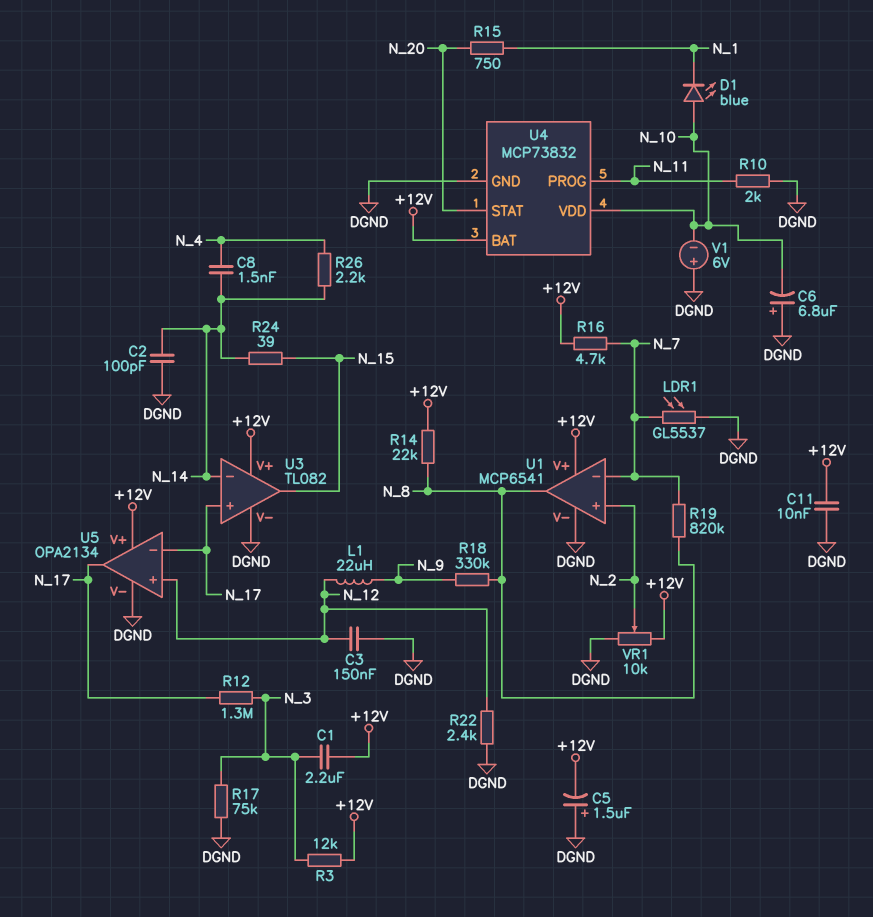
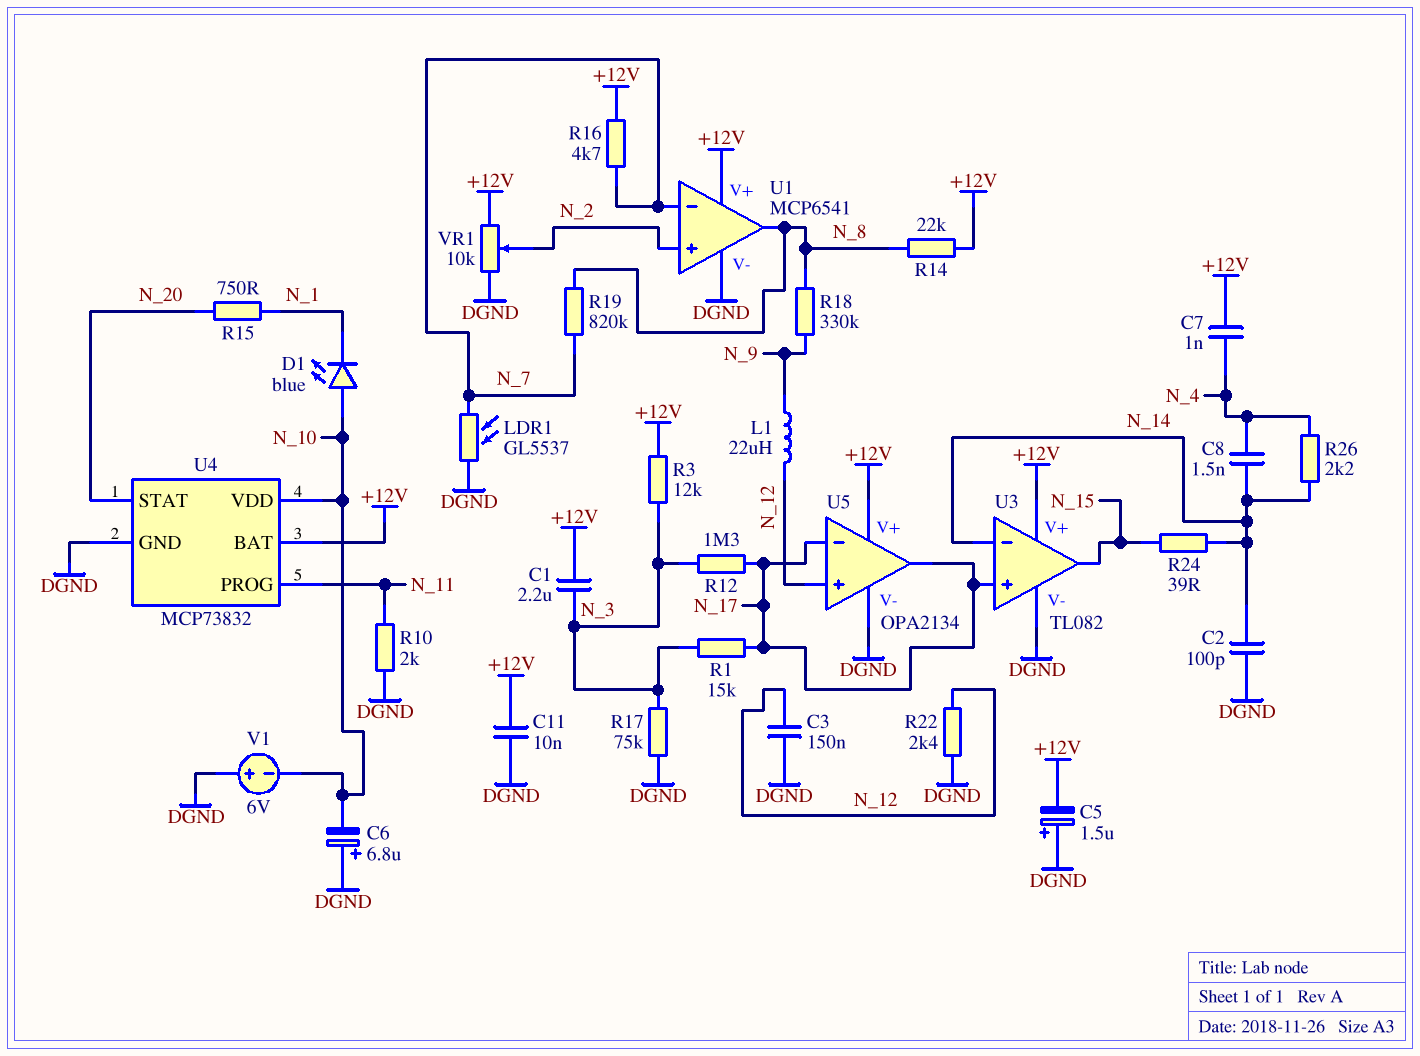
C7: none -> 1nF (+12V, N_4)
R1: none -> 15k (N_3, N_17)

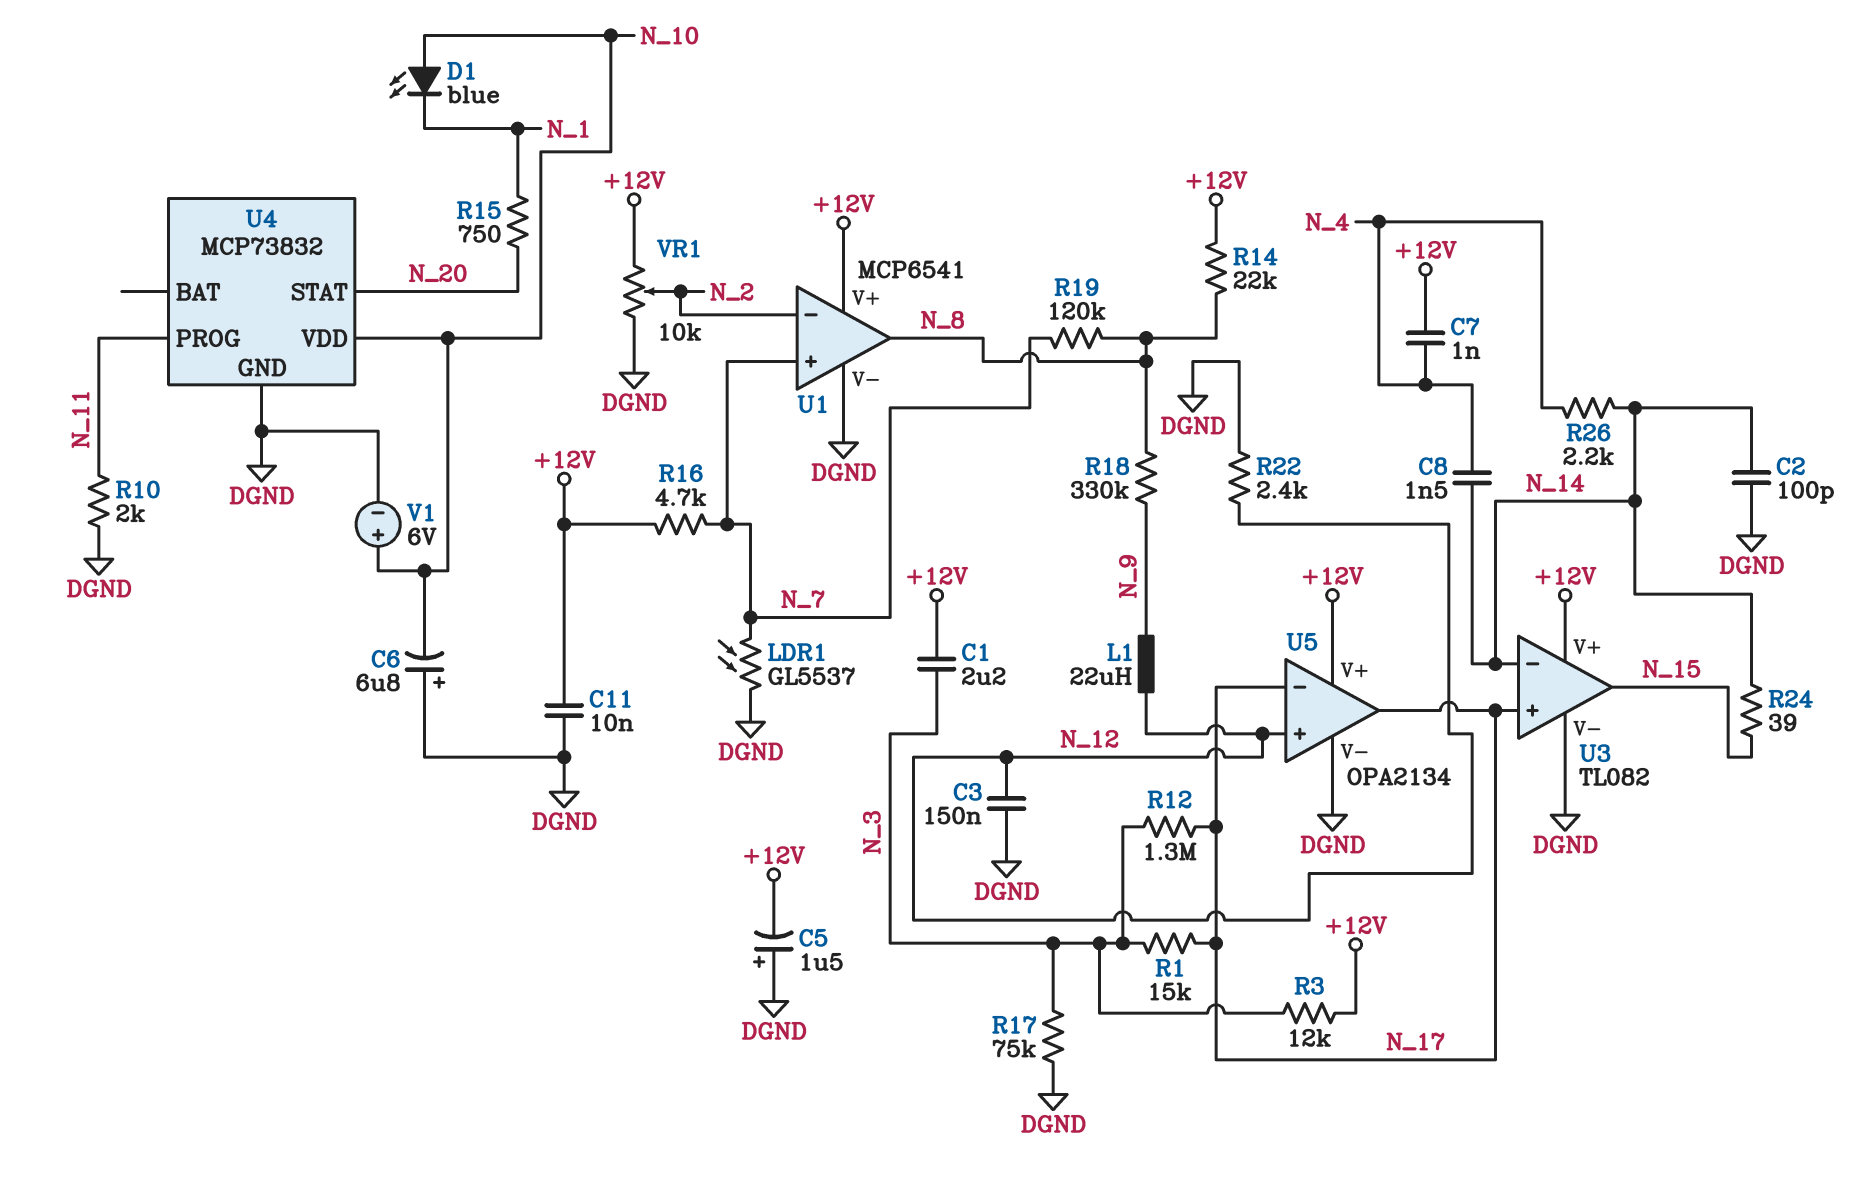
R19: 820k (N_7, N_8) -> 120k (N_7, N_8)
U1 pin in+: N_2 -> N_7
U1 pin in-: N_7 -> N_2
U4 pin BAT: +12V -> none
V1: 6V (plus DGND, minus N_10) -> 6V (plus N_10, minus DGND)

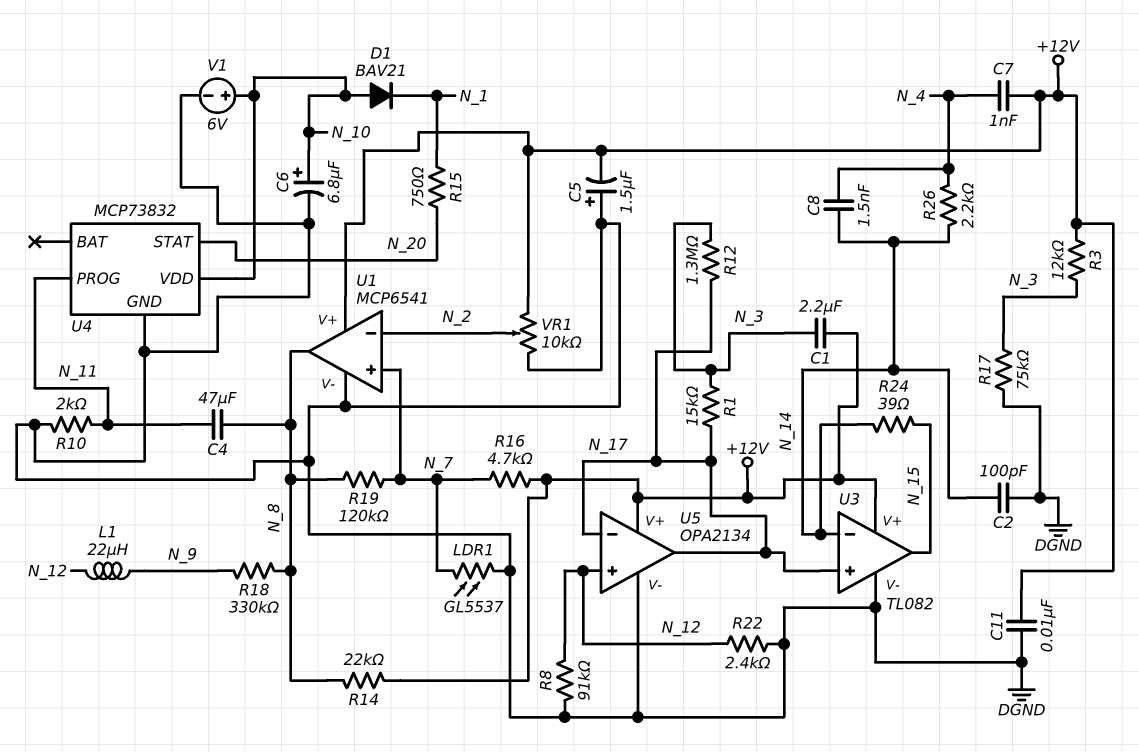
C3: 150nF (DGND, N_12) -> none
C4: none -> 47uF (N_8, N_11)
C6: 6.8uF (plus DGND, minus N_10) -> 6.8uF (plus N_10, minus DGND)
D1: LED blue (A N_10, K N_1) -> diode BAV21 (A N_10, K N_1)
R8: none -> 91k (DGND, N_12)

